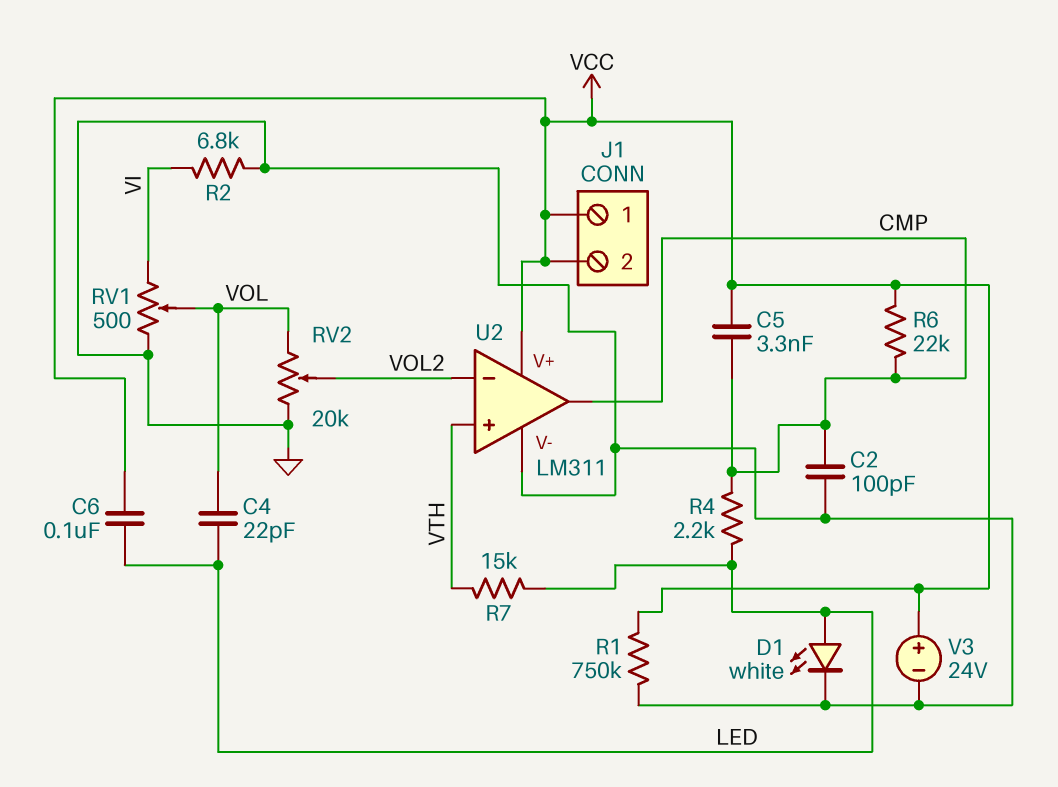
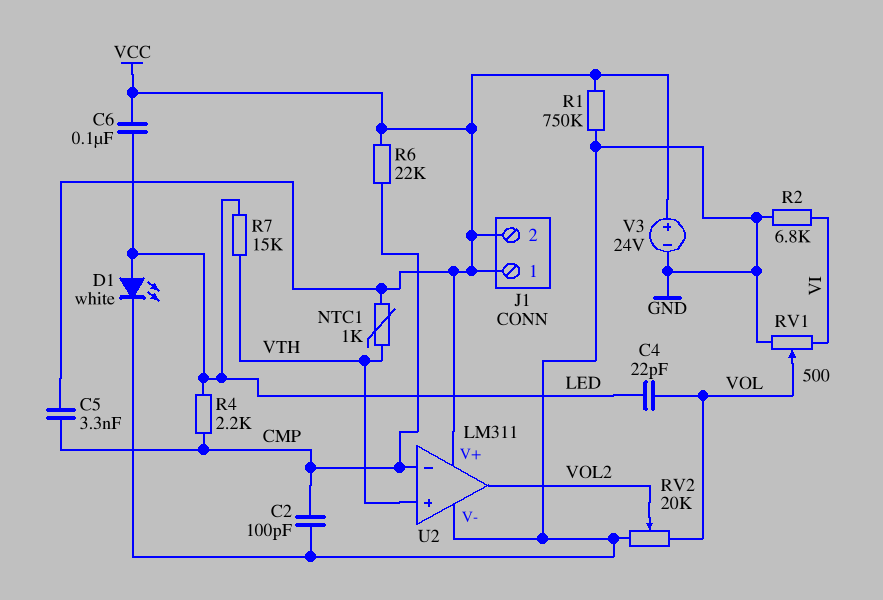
NTC1: none -> 1k (VCC, VTH)
U2 pin in-: VOL2 -> CMP
U2 pin out: CMP -> VOL2

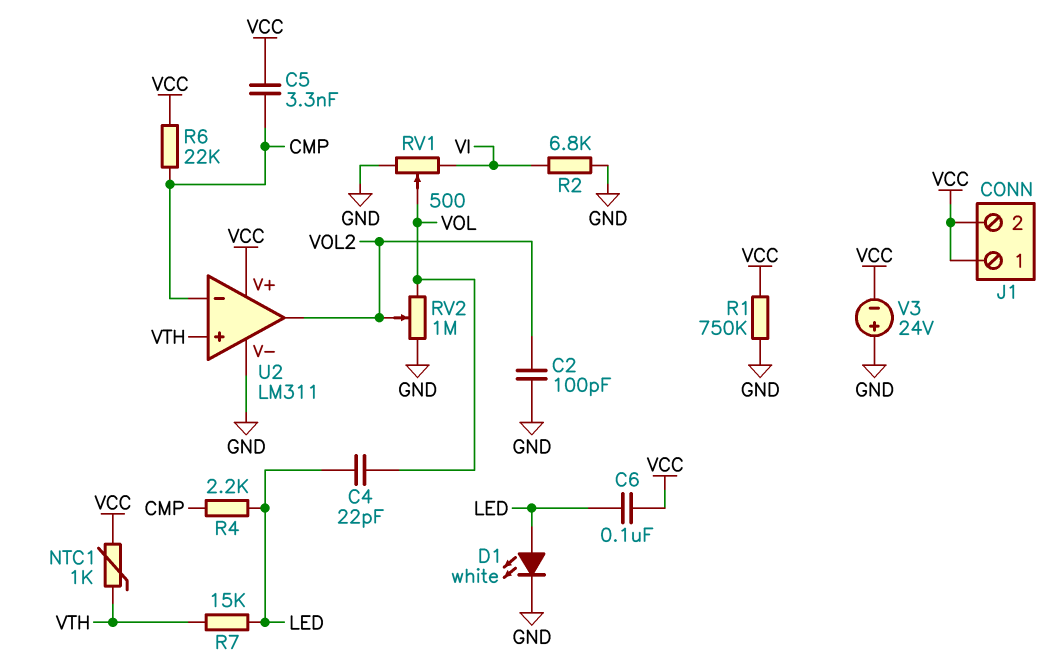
C2: 100pF (CMP, GND) -> 100pF (GND, VOL2)
RV2: 20k (GND, VOL, wiper VOL2) -> 1M (GND, VOL, wiper VOL2)
V3: 24V (plus VCC, minus GND) -> 24V (plus GND, minus VCC)

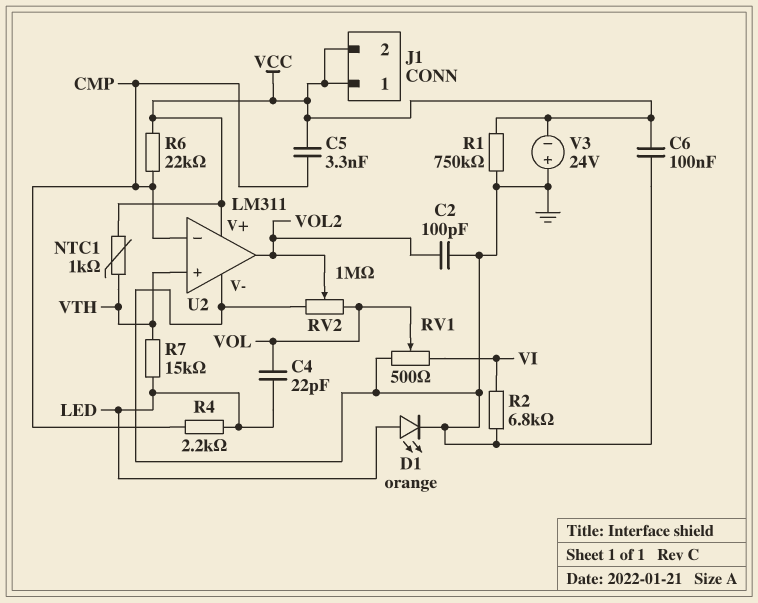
C6: 100nF (LED, VCC) -> 100nF (GND, VCC)
D1: LED white (A LED, K GND) -> LED orange (A LED, K GND)

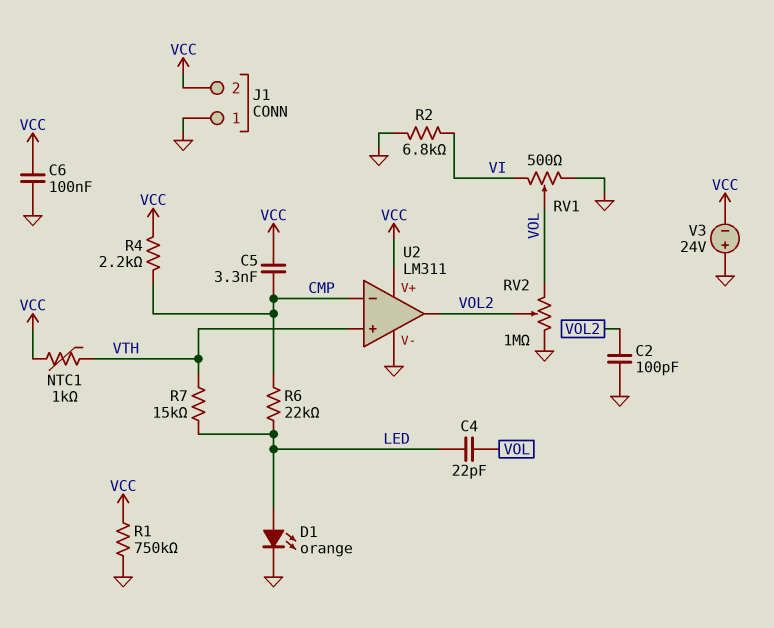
J1 pin 1: VCC -> GND
R4: 2.2k (CMP, LED) -> 2.2k (CMP, VCC)
R6: 22k (CMP, VCC) -> 22k (CMP, LED)

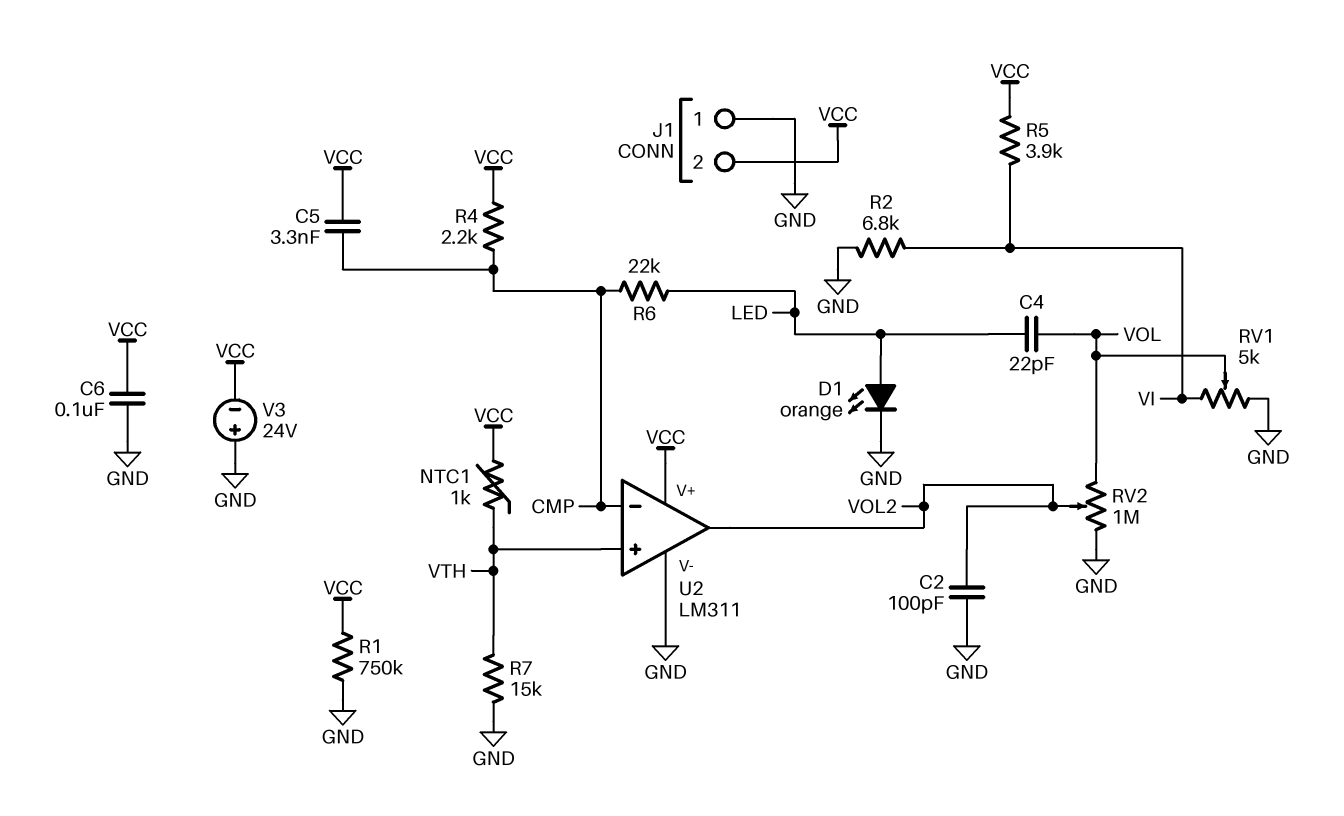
R5: none -> 3.9k (VCC, VI)
R7: 15k (LED, VTH) -> 15k (GND, VTH)
RV1: 500 (GND, VI, wiper VOL) -> 5k (GND, VI, wiper VOL)

